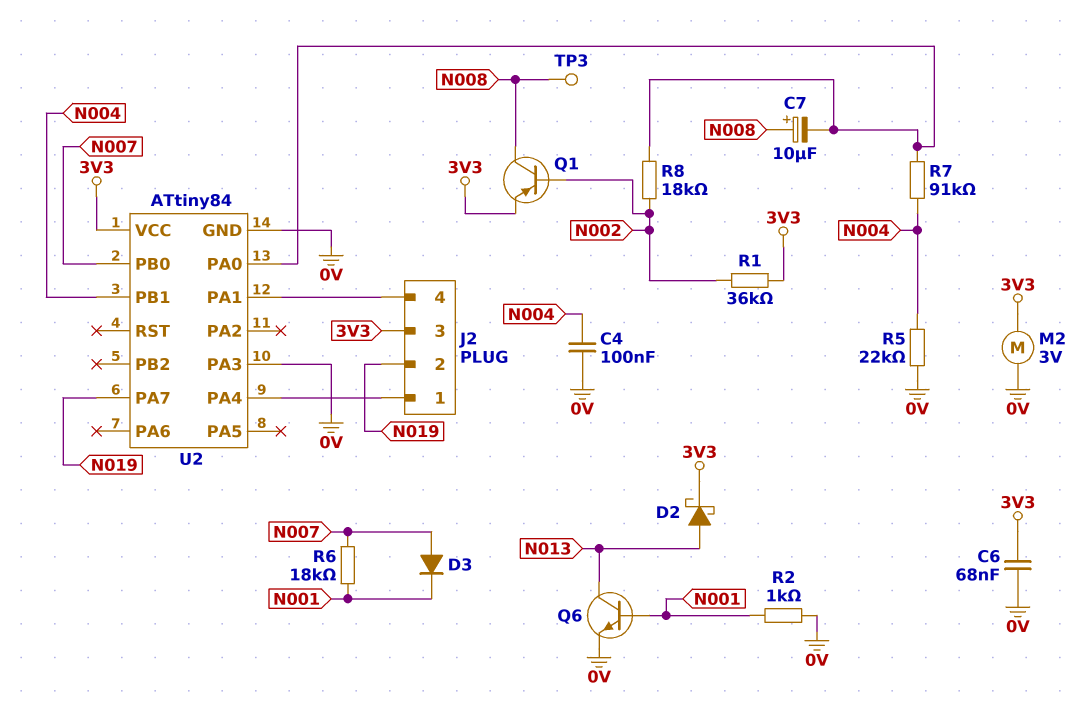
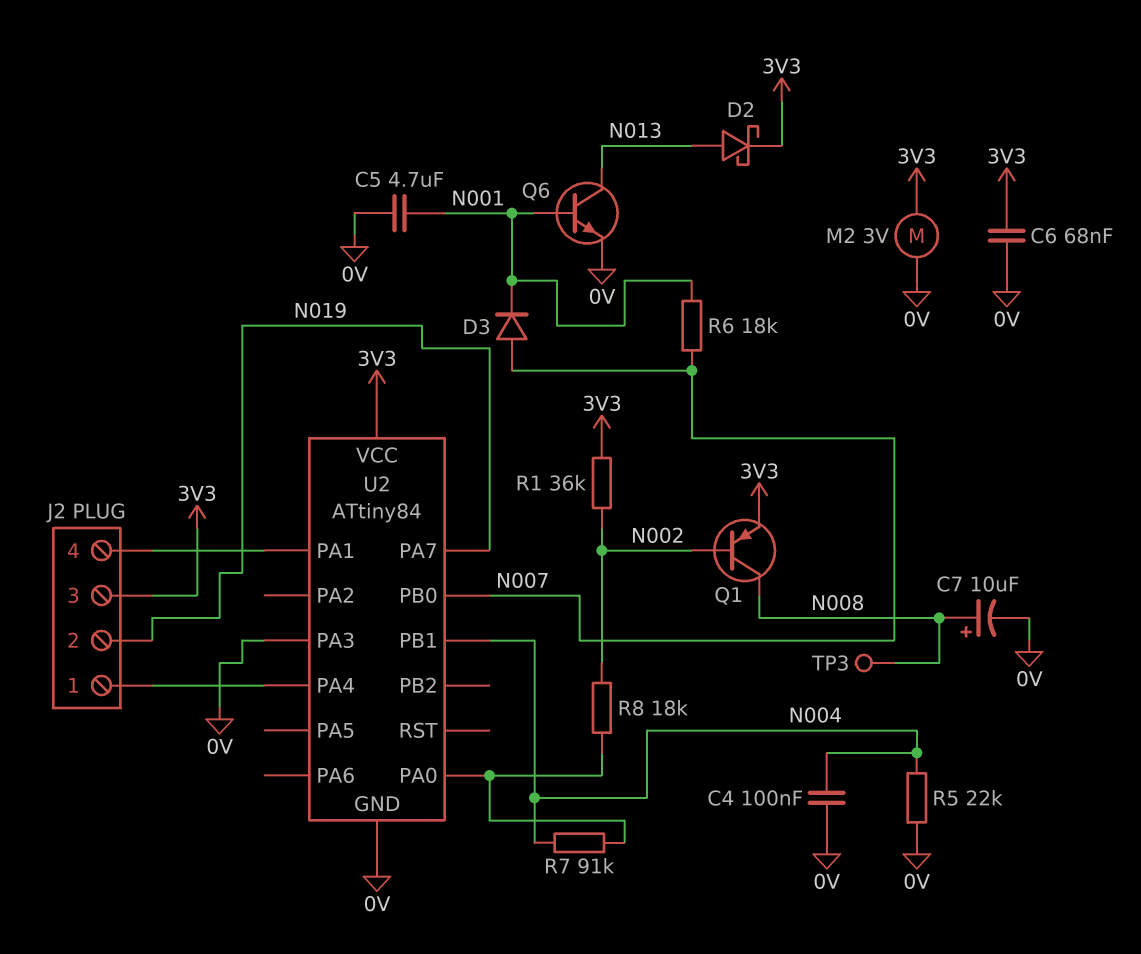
C5: none -> 4.7uF (0V, N001)
C7: 10uF (plus N008, minus U2/PA0) -> 10uF (plus N008, minus 0V)
R2: 1k (0V, N001) -> none

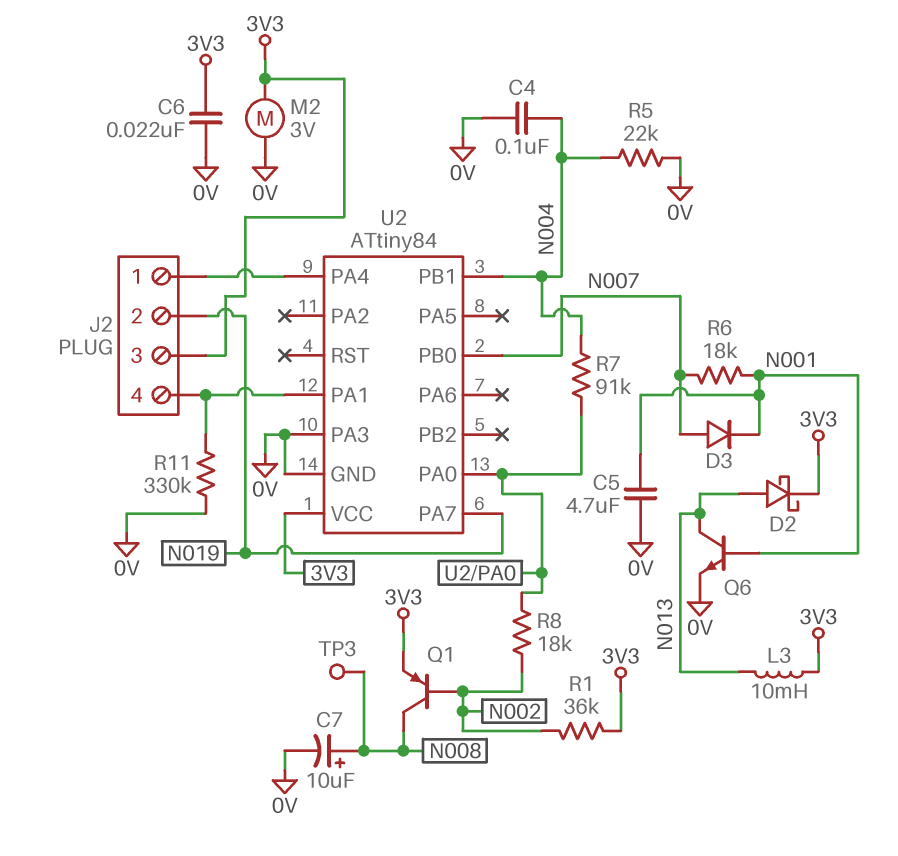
C6: 68nF (0V, 3V3) -> 22nF (0V, 3V3)
L3: none -> 10mH (3V3, N013)
R11: none -> 330k (0V, J2/4)

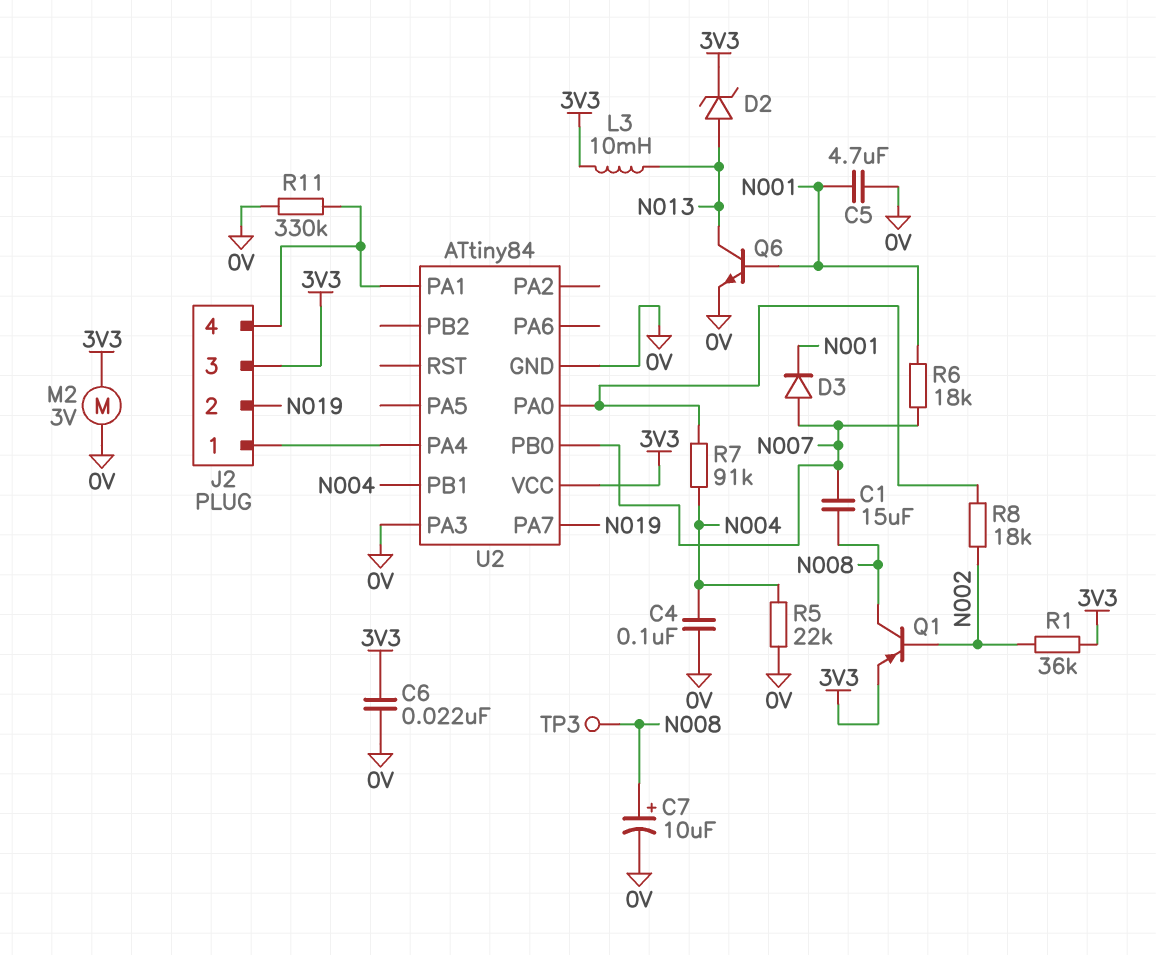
C1: none -> 15uF (N007, N008)
D2: schottky (A N013, K 3V3) -> zener (A N013, K 3V3)

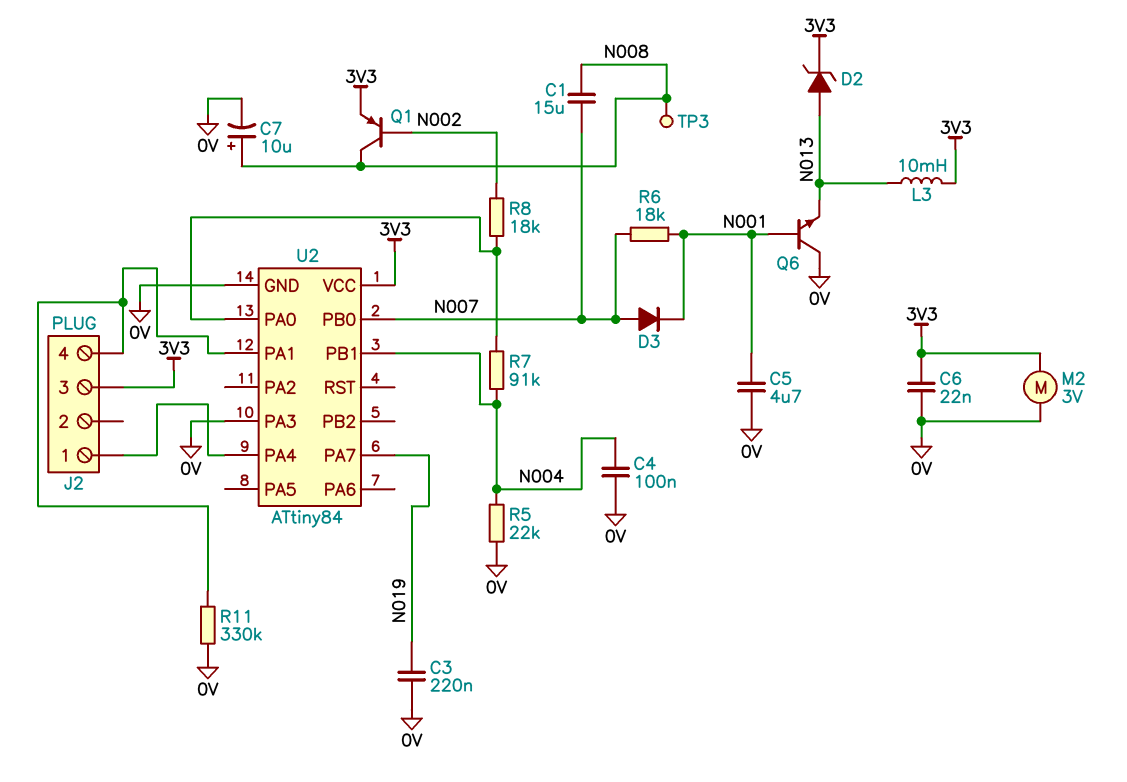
C3: none -> 220nF (0V, N019)
J2 pin 2: N019 -> none
Q6: NPN (B N001, C N013, E 0V) -> NPN (B N001, C 0V, E N013)
R1: 36k (3V3, N002) -> none

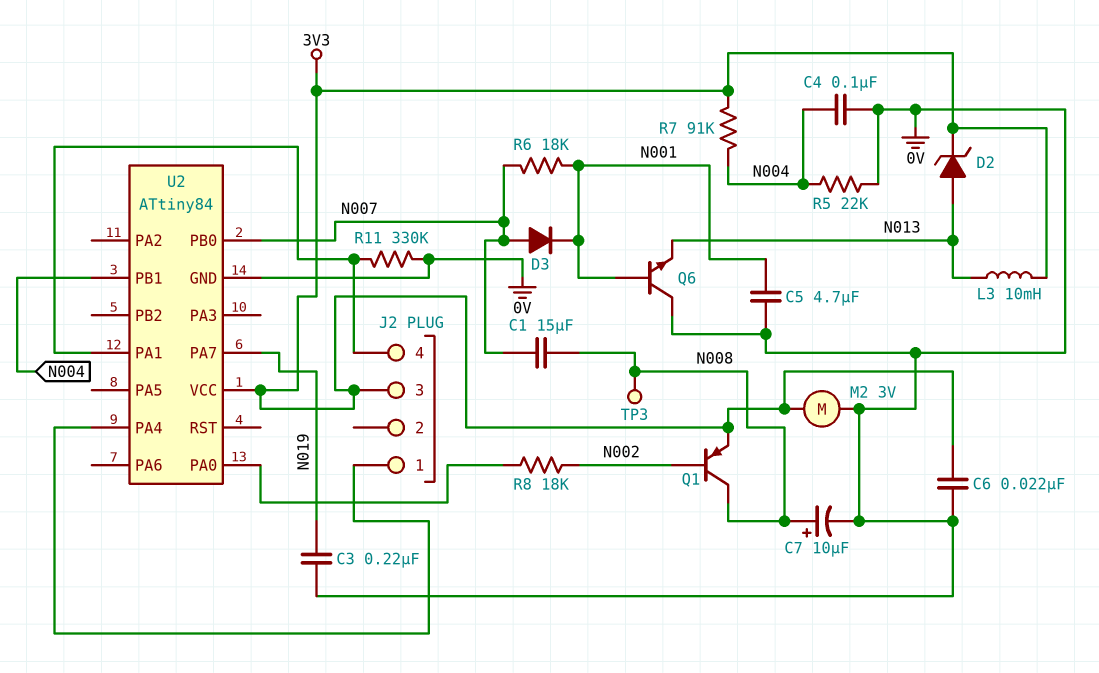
R7: 91k (N004, U2/PA0) -> 91k (3V3, N004)
U2 pin PA3: 0V -> none

